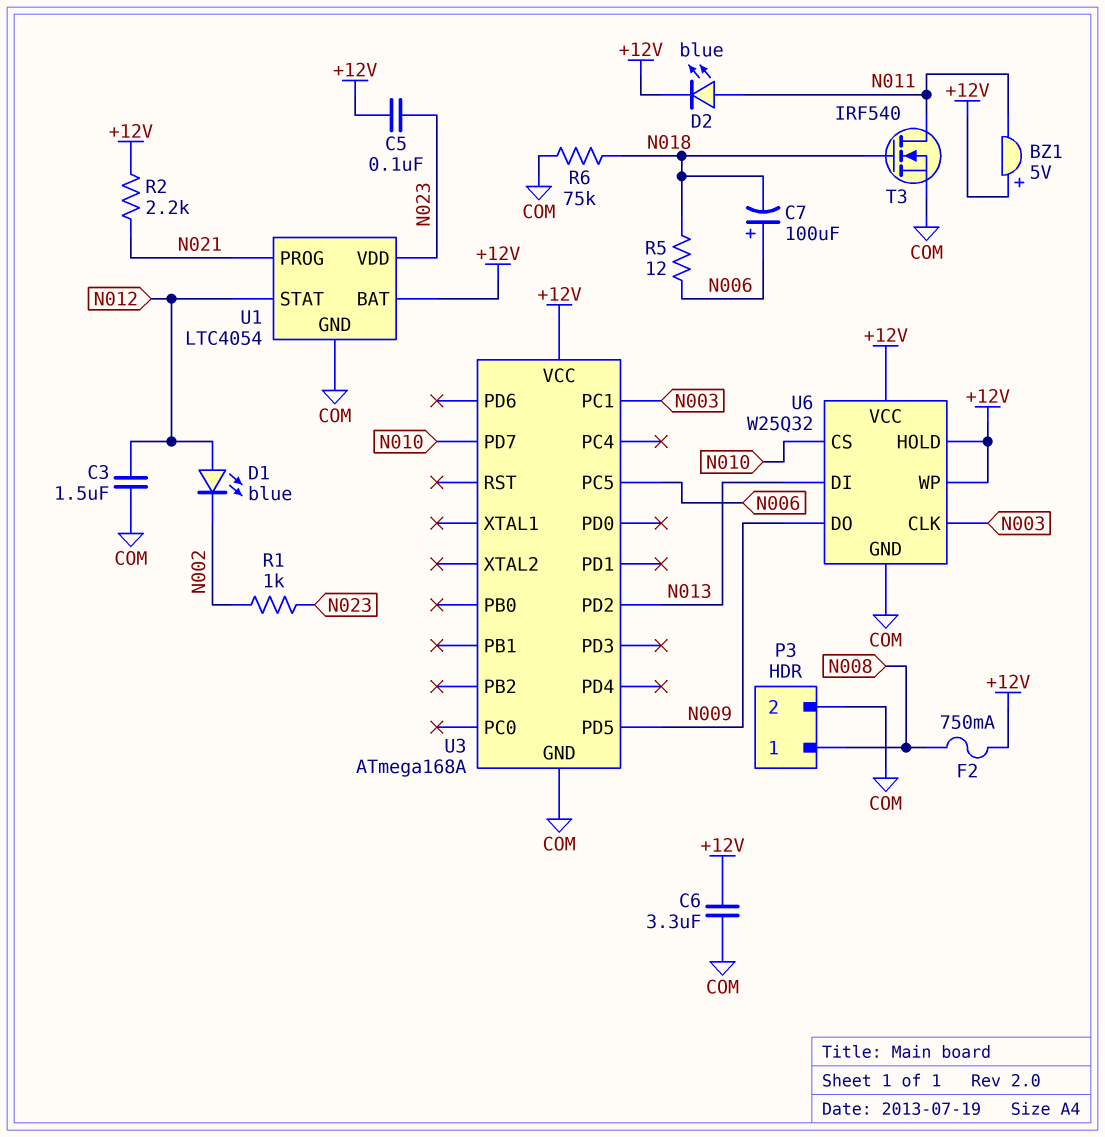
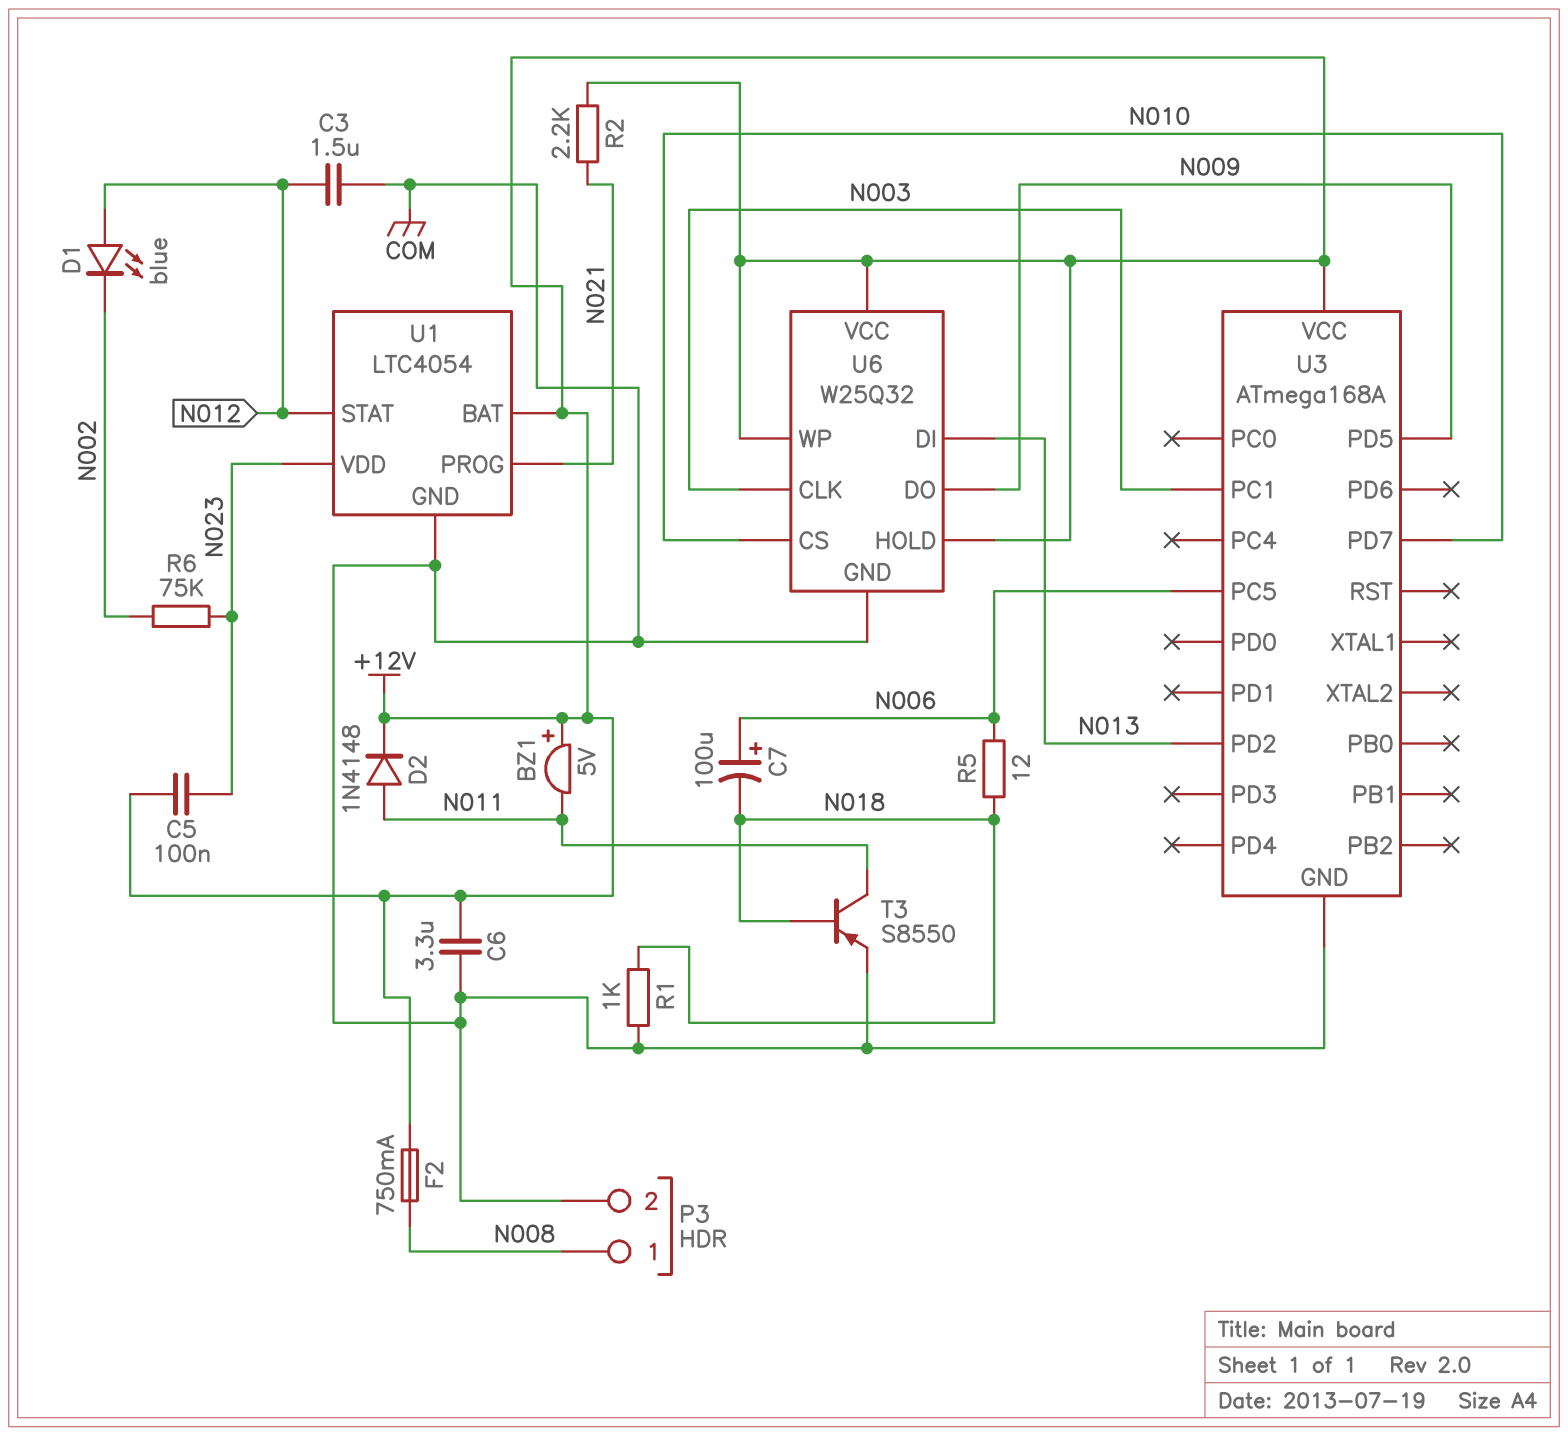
D2: LED blue (A N011, K +12V) -> diode 1N4148 (A N011, K +12V)
R1: 1k (N002, N023) -> 1k (COM, N018)
R6: 75k (COM, N018) -> 75k (N002, N023)
T3: NMOS IRF540 (G N018, D N011, S COM) -> PNP S8550 (B N018, C N011, E COM)

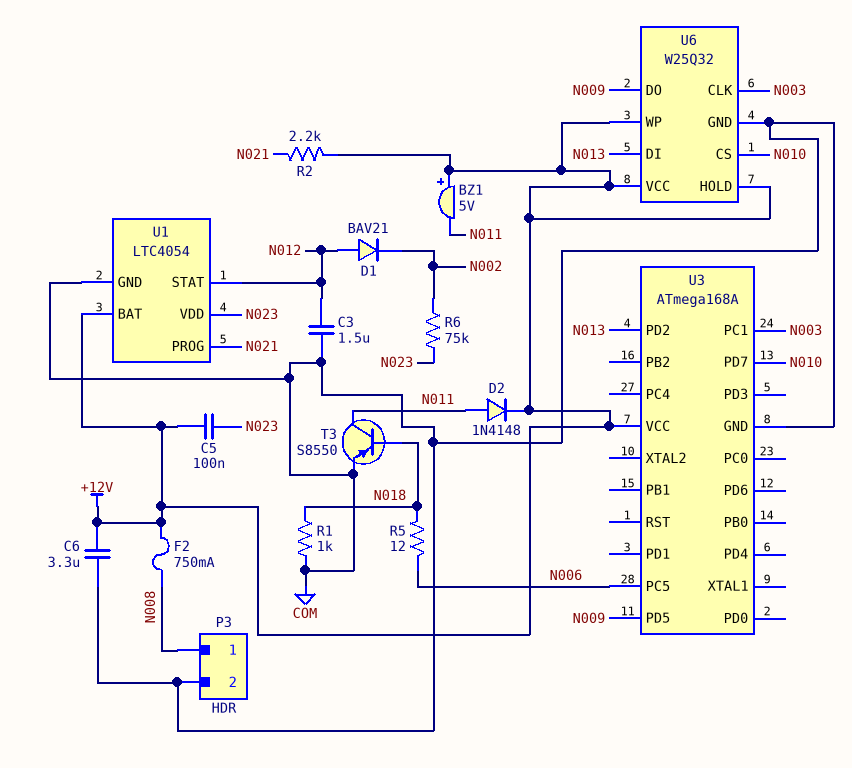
C7: 100uF (plus N006, minus N018) -> none
D1: LED blue (A N012, K N002) -> diode BAV21 (A N012, K N002)

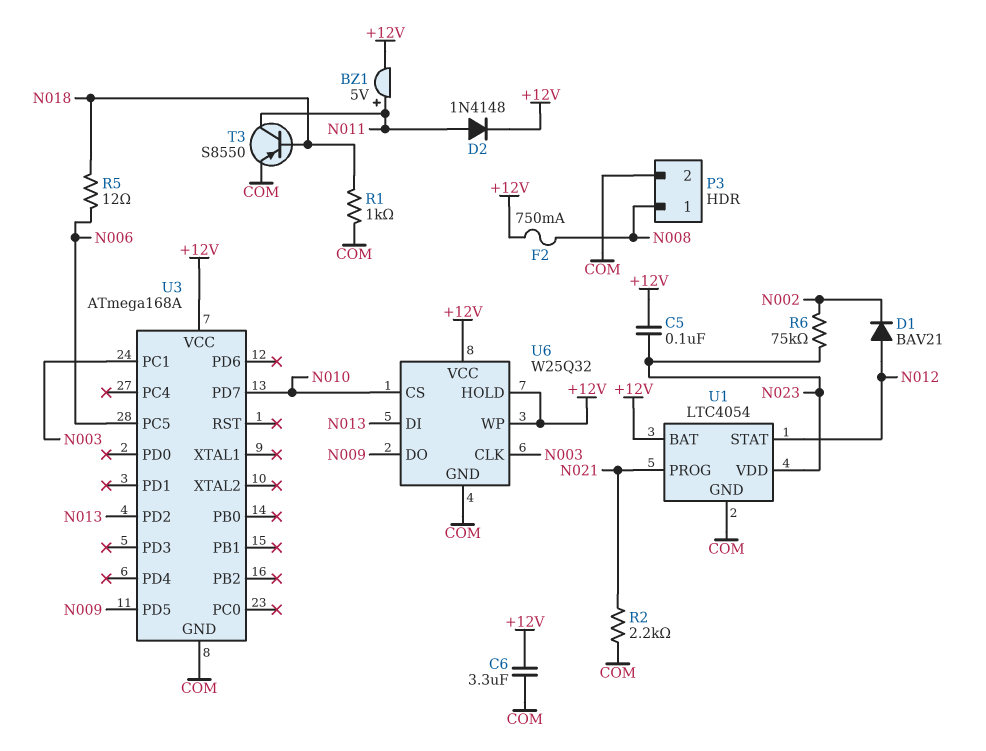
BZ1: buzzer 5V (plus +12V, minus N011) -> buzzer 5V (plus N011, minus +12V)
C3: 1.5uF (COM, N012) -> none
R2: 2.2k (+12V, N021) -> 2.2k (COM, N021)

